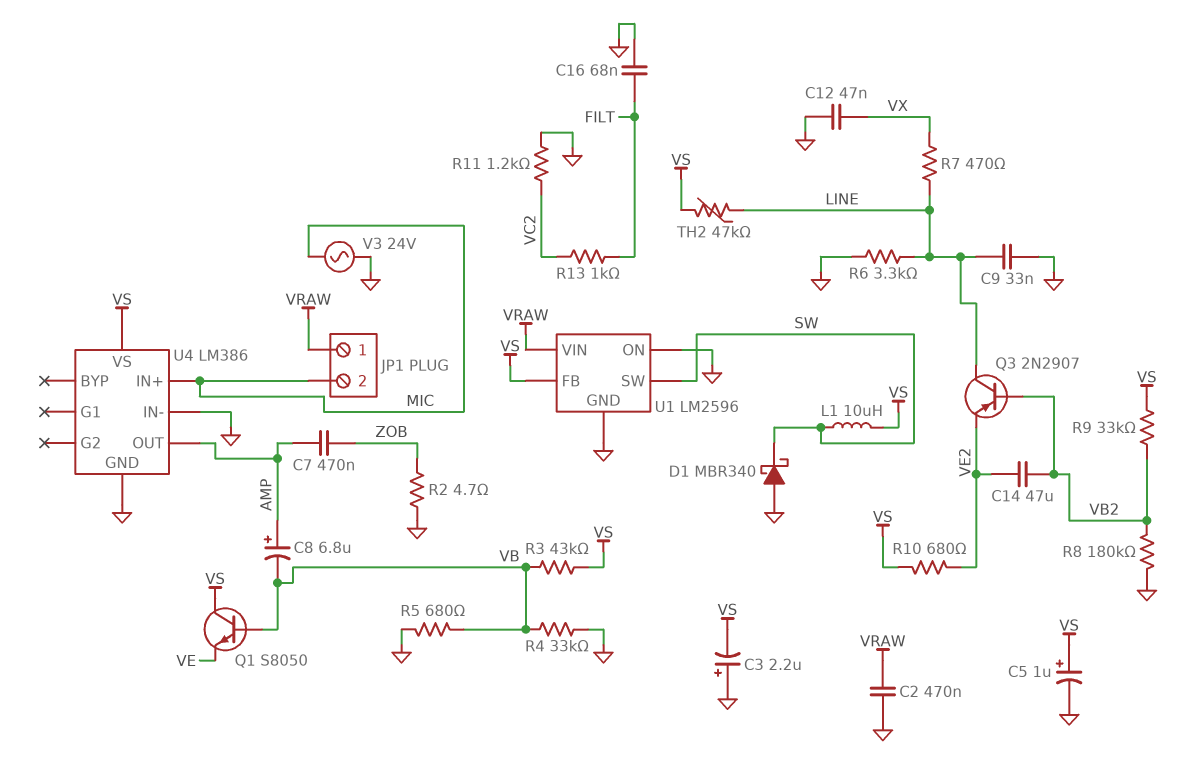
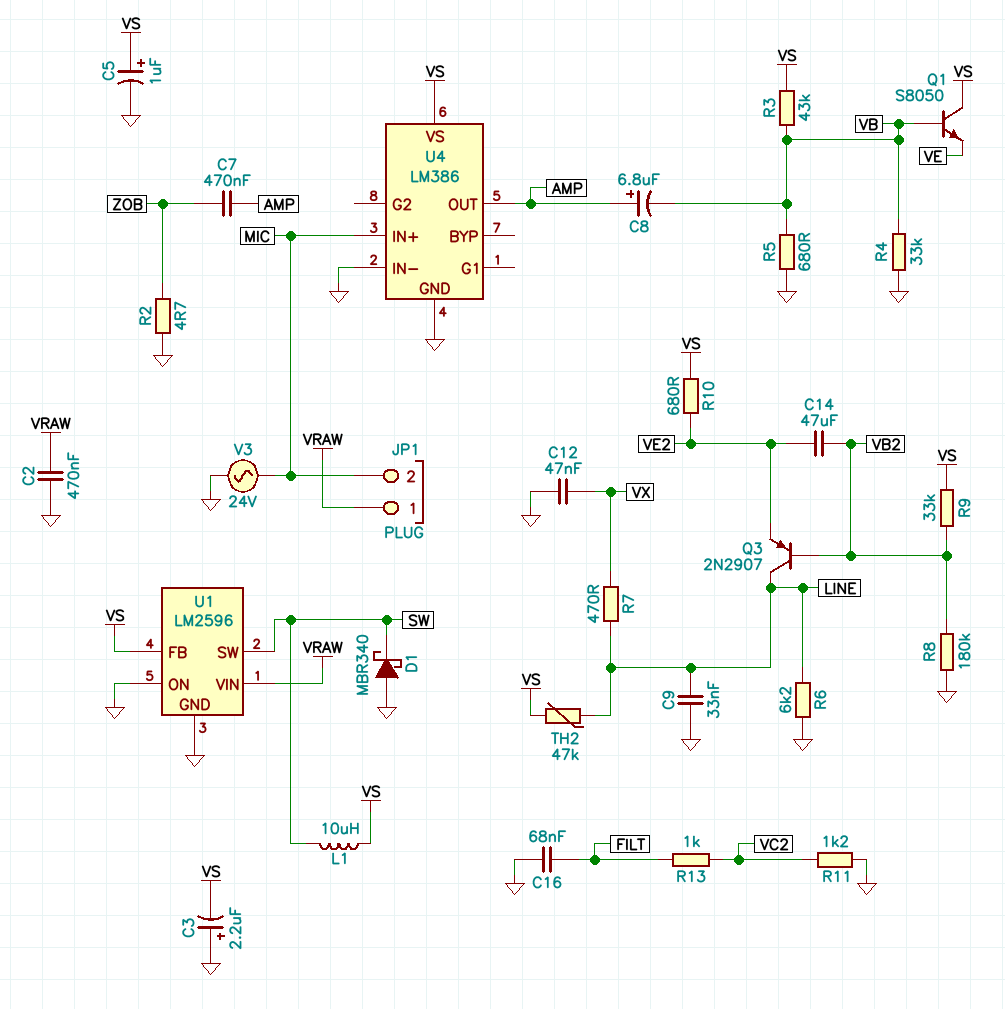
R6: 3.3k (GND, LINE) -> 6.2k (GND, LINE)

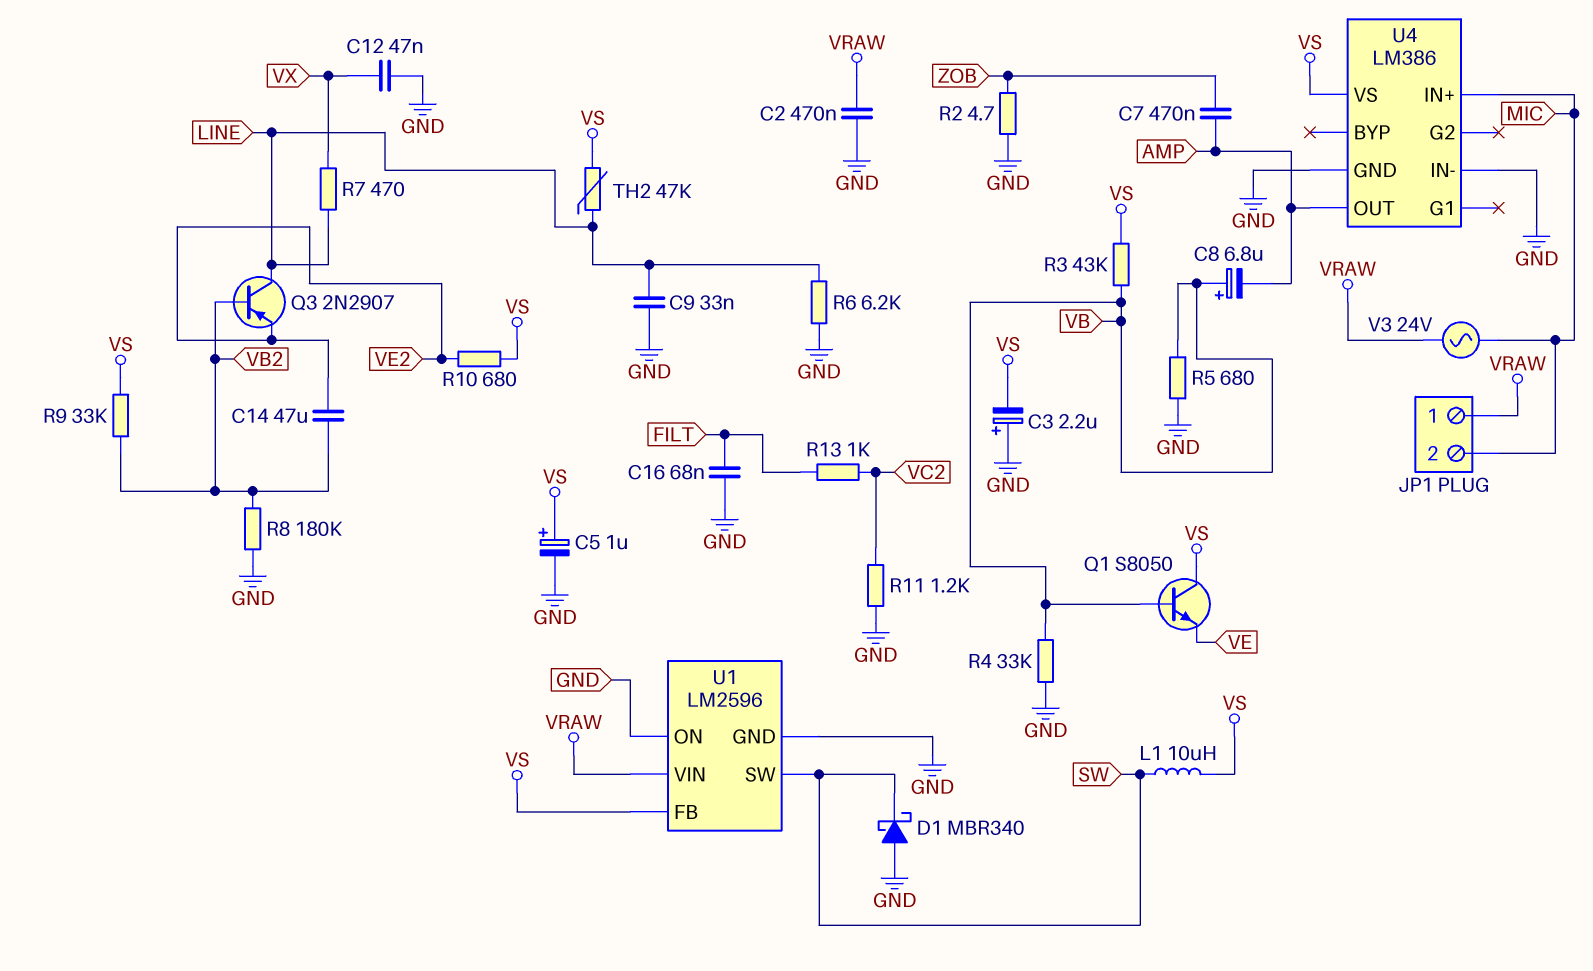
C8: 6.8uF (plus AMP, minus VB) -> 6.8uF (plus VB, minus AMP)
V3: AC 24V (GND, MIC) -> AC 24V (MIC, VRAW)

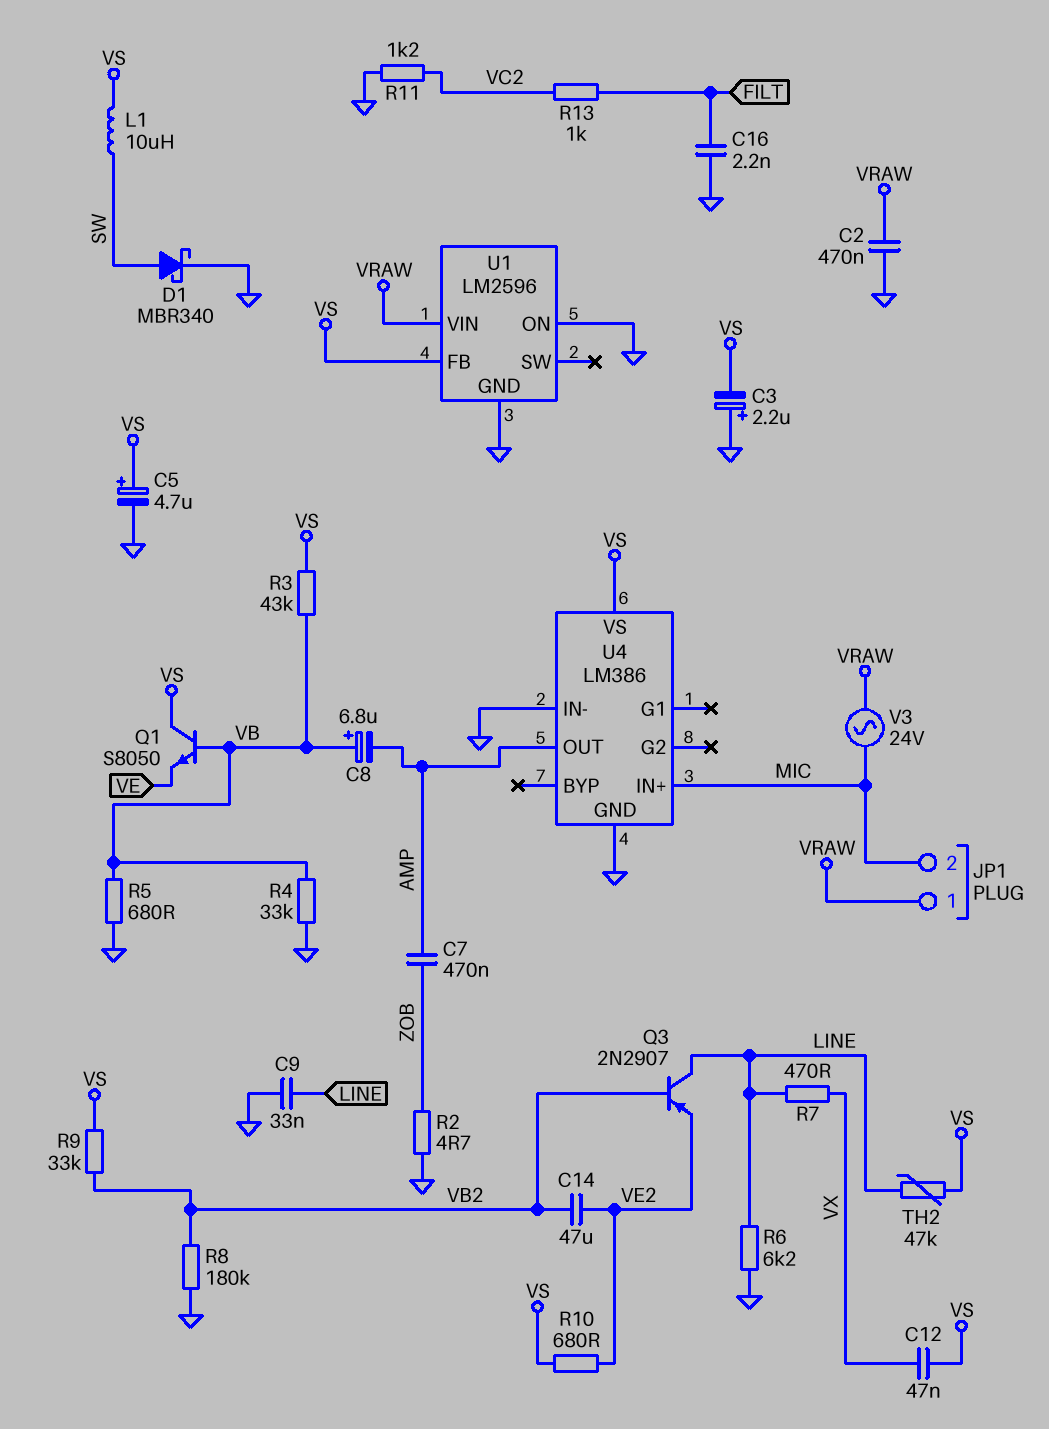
C5: 1uF (plus VS, minus GND) -> 4.7uF (plus VS, minus GND)
C12: 47nF (GND, VX) -> 47nF (VS, VX)
C16: 68nF (FILT, GND) -> 2.2nF (FILT, GND)
D1: schottky MBR340 (A GND, K SW) -> schottky MBR340 (A SW, K GND)
U1 pin SW: SW -> none

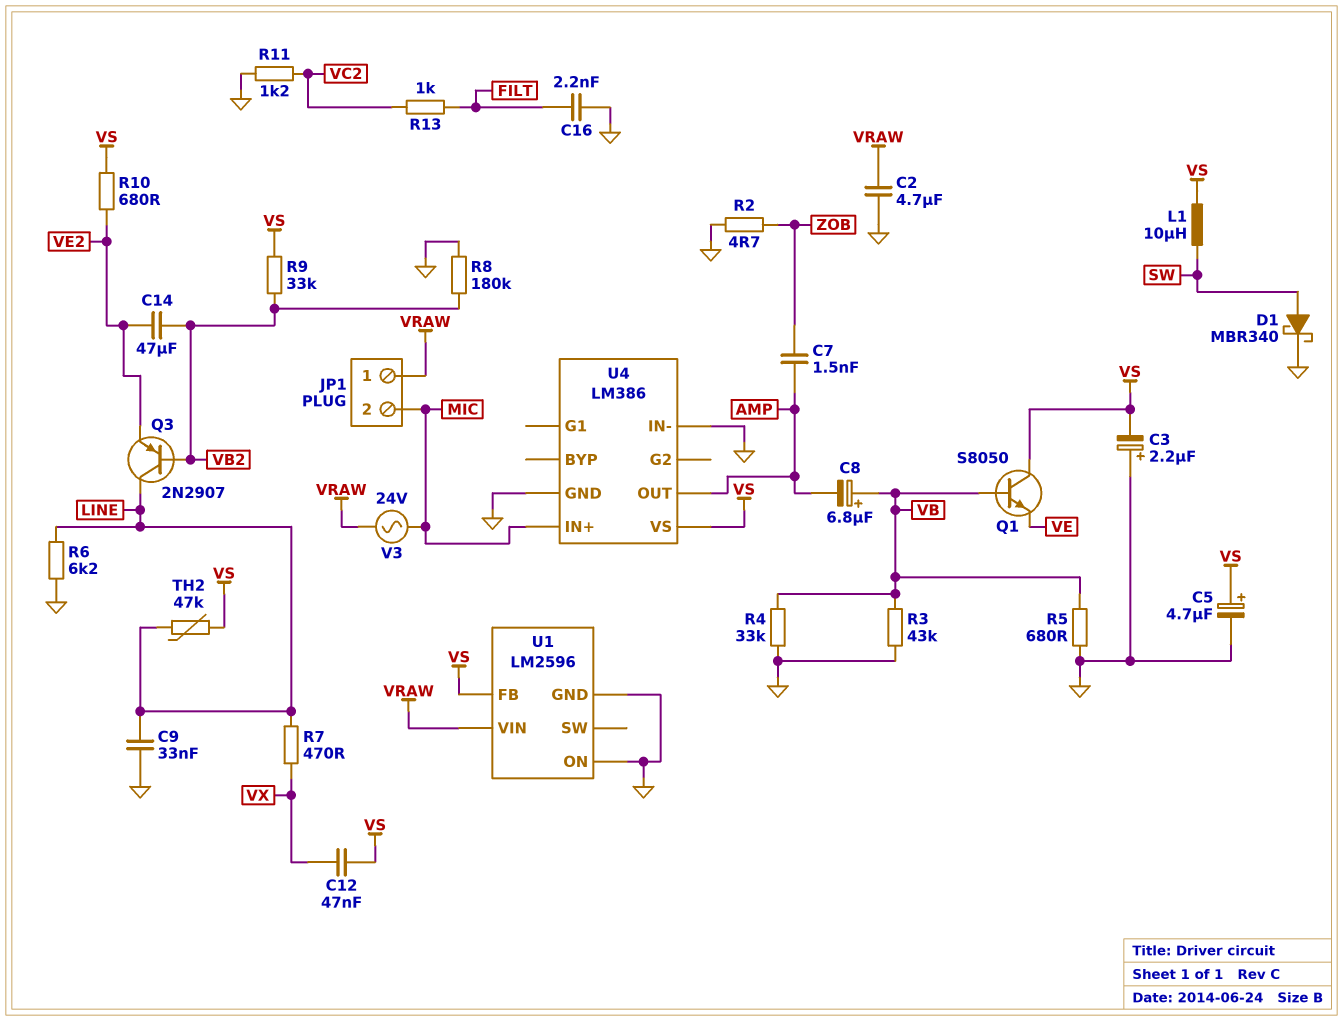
C2: 470nF (GND, VRAW) -> 4.7uF (GND, VRAW)
C7: 470nF (AMP, ZOB) -> 1.5nF (AMP, ZOB)
R3: 43k (VB, VS) -> 43k (GND, VB)

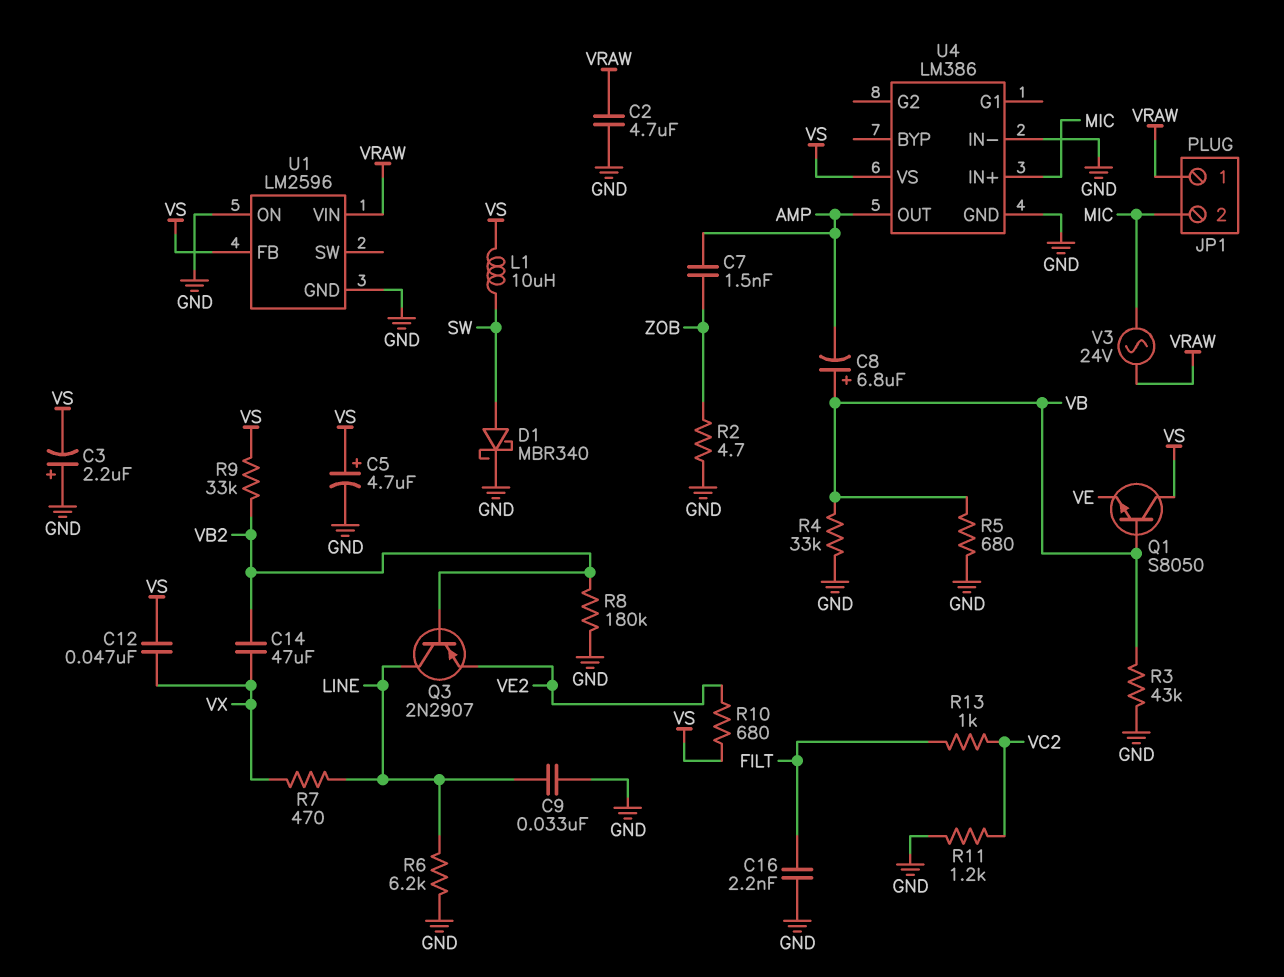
C14: 47uF (VB2, VE2) -> 47uF (VB2, VX)
TH2: 47k (LINE, VS) -> none

